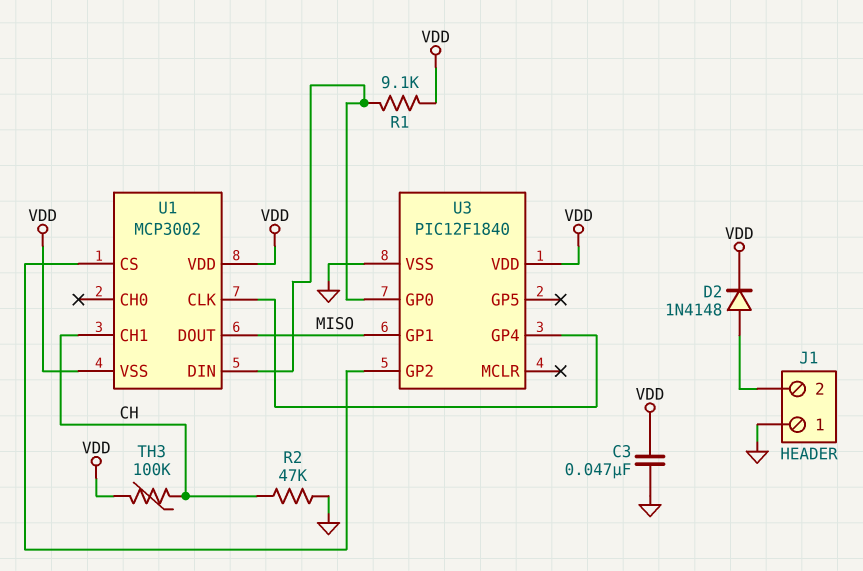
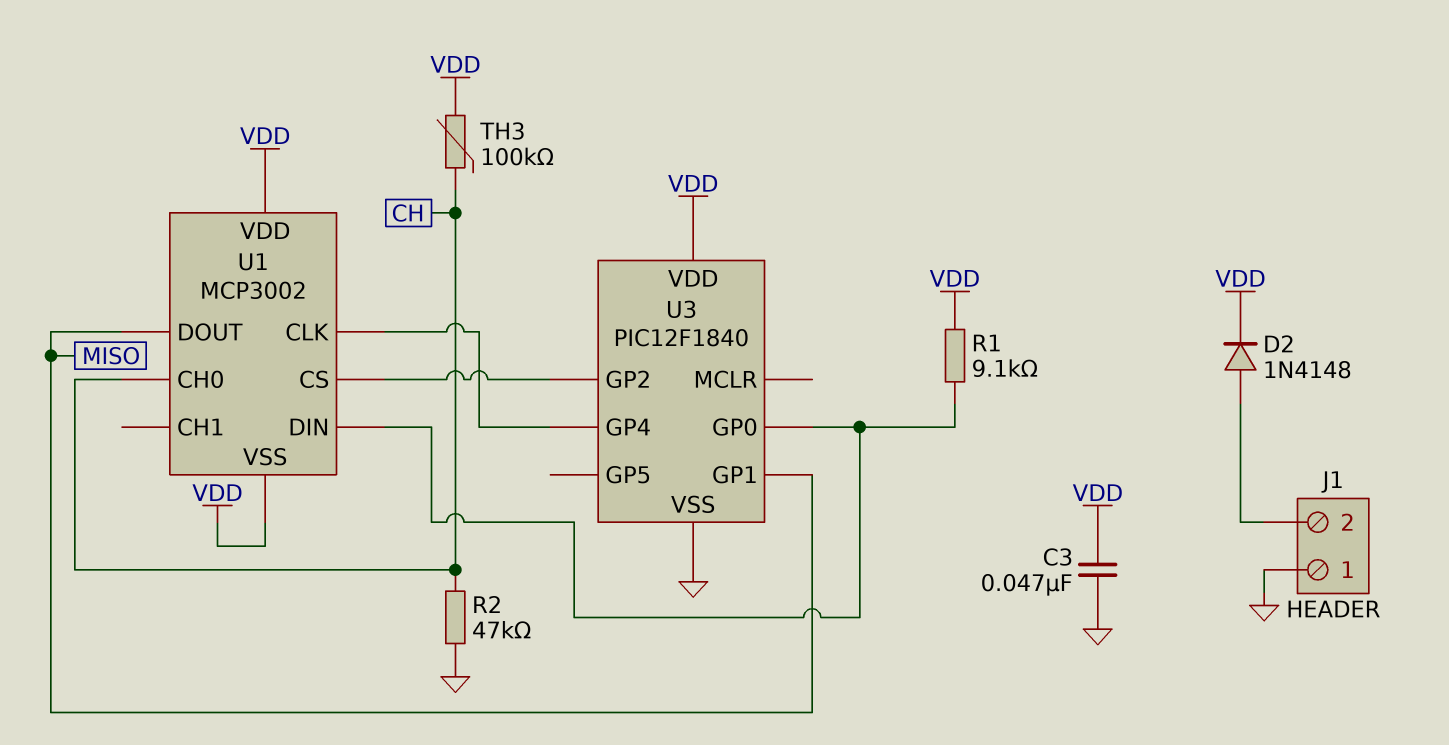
U1 pin CH0: none -> CH
U1 pin CH1: CH -> none

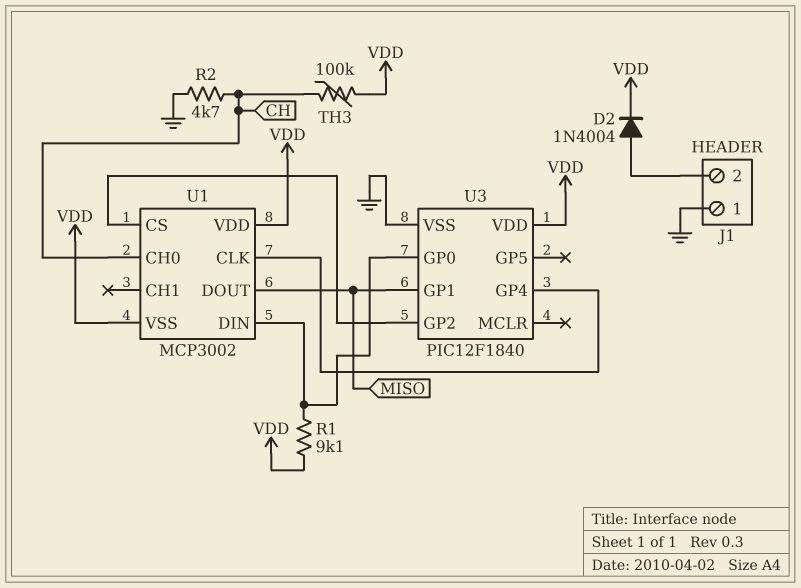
C3: 47nF (GND, VDD) -> none
D2: diode 1N4148 (A J1/2, K VDD) -> diode 1N4004 (A J1/2, K VDD)
R2: 47k (CH, GND) -> 4.7k (CH, GND)

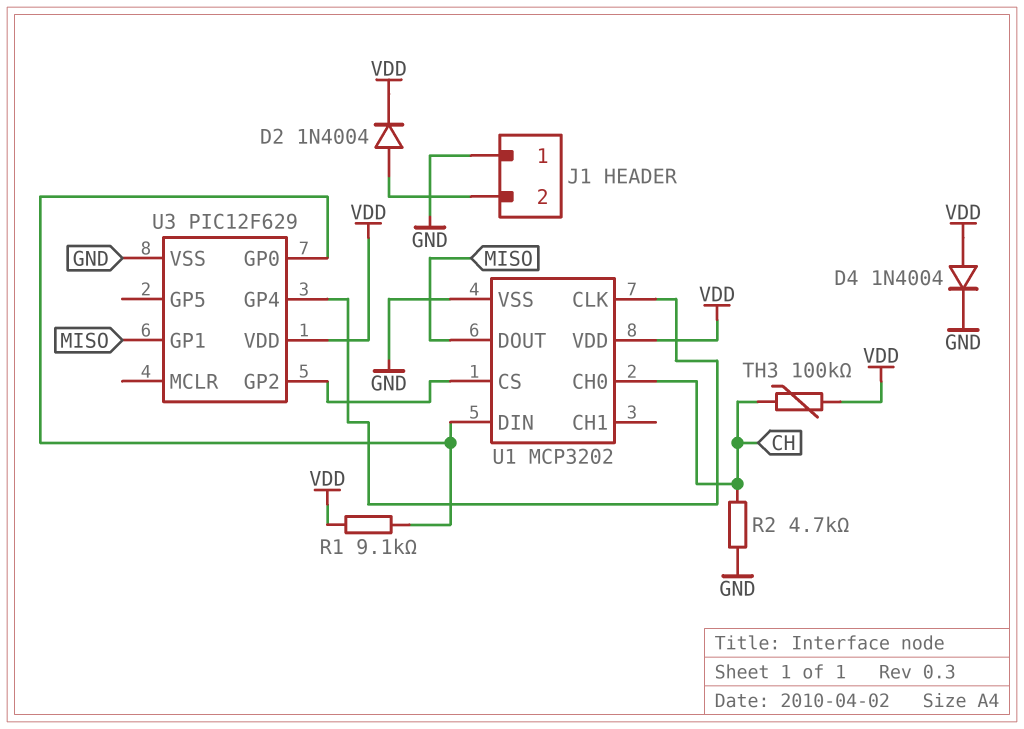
D4: none -> diode 1N4004 (A VDD, K GND)
U1: MCP3002 -> MCP3202
U1 pin VSS: VDD -> GND
U3: PIC12F1840 -> PIC12F629

